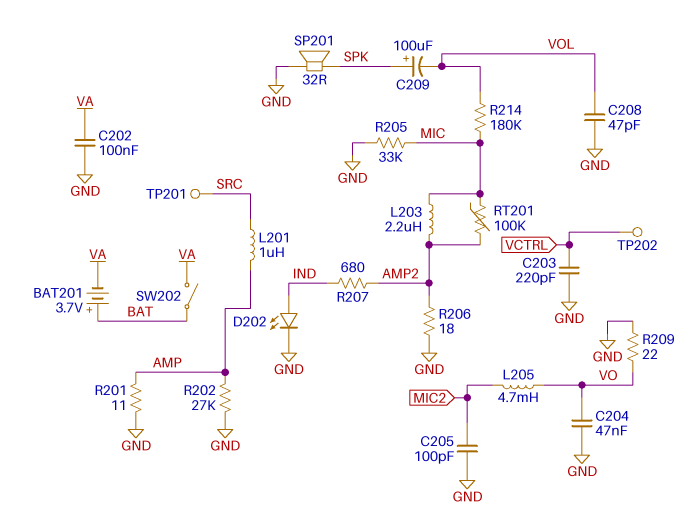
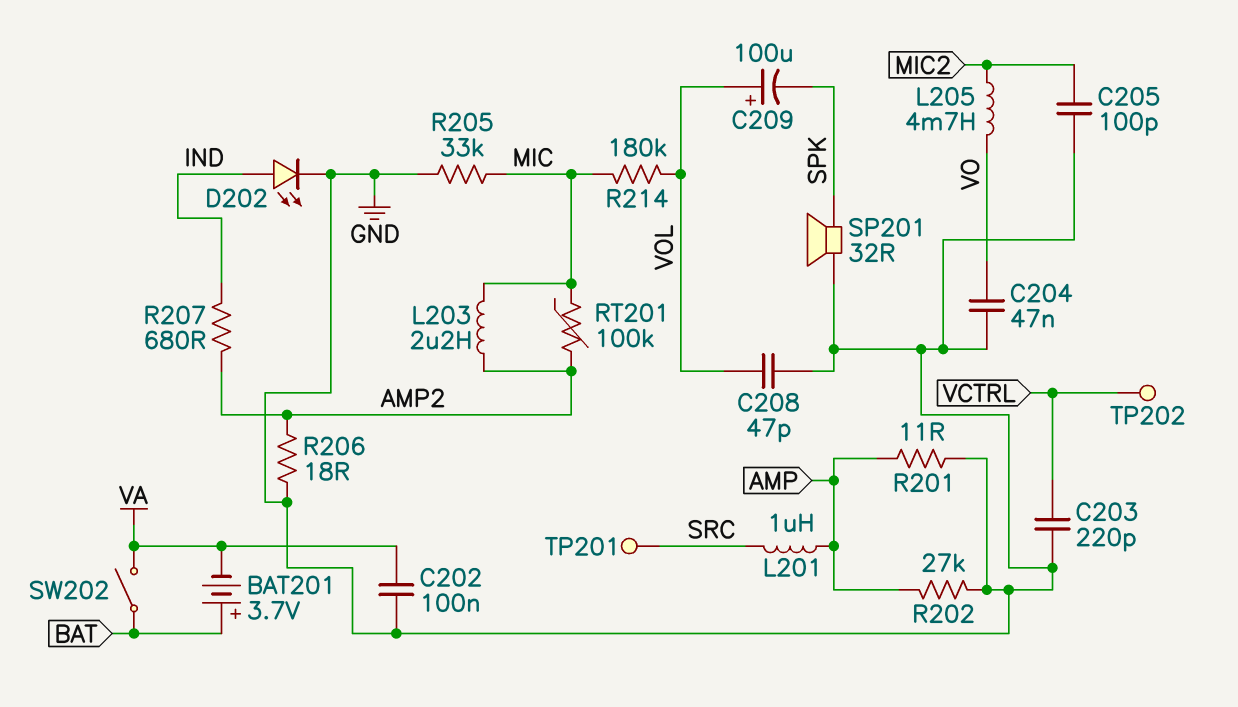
C209: 100uF (plus SPK, minus VOL) -> 100uF (plus VOL, minus SPK)
R209: 22 (GND, VO) -> none

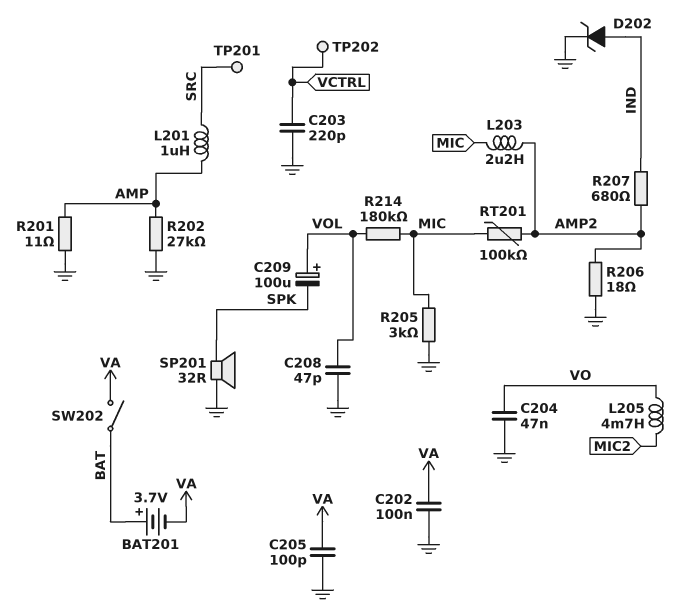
C205: 100pF (GND, MIC2) -> 100pF (GND, VA)
D202: LED (A IND, K GND) -> zener (A IND, K GND)
R205: 33k (GND, MIC) -> 3k (GND, MIC)

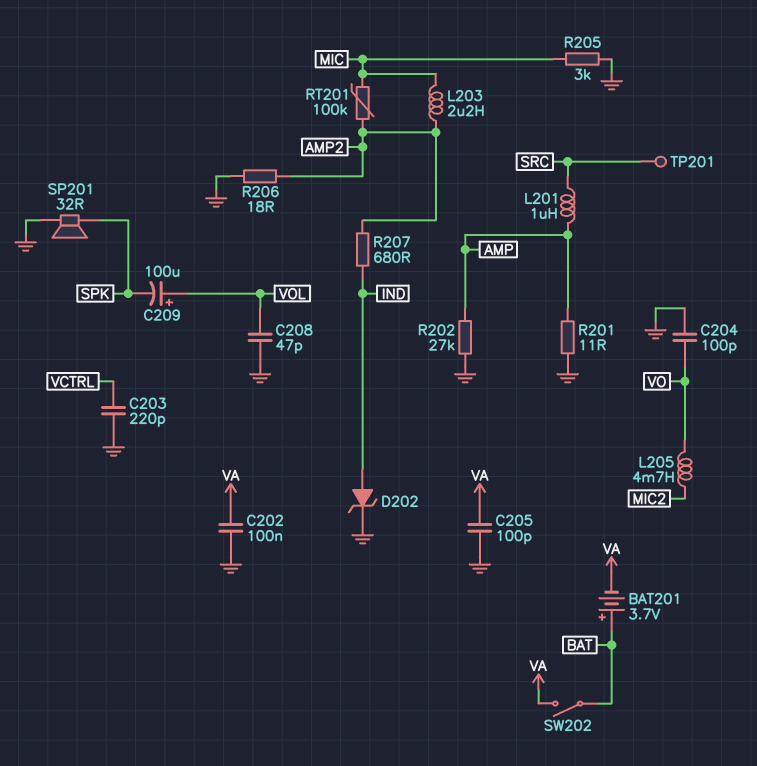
C204: 47nF (GND, VO) -> 100pF (GND, VO)
R214: 180k (MIC, VOL) -> none
TP202: test point (VCTRL) -> none

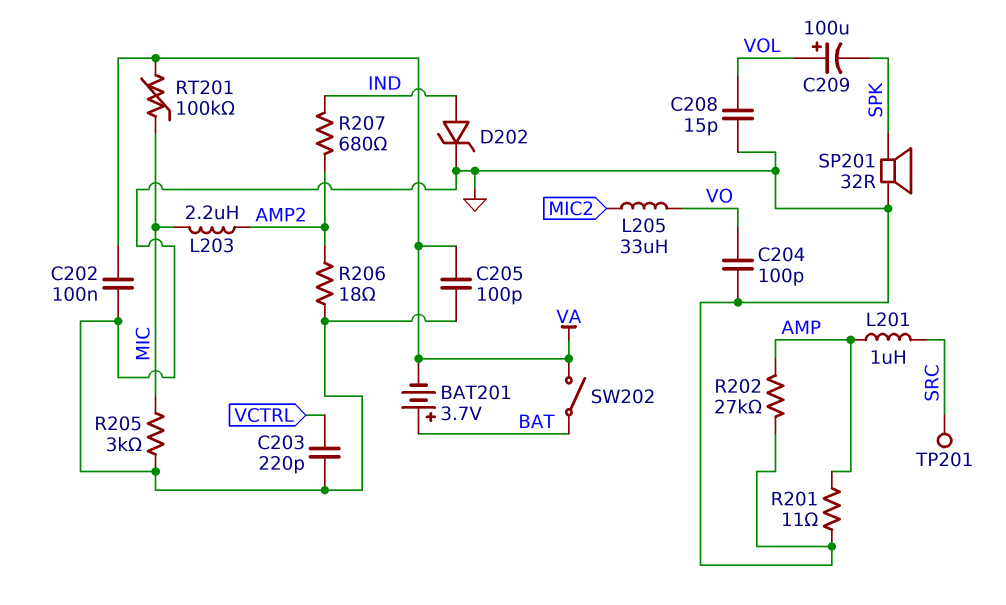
C208: 47pF (GND, VOL) -> 15pF (GND, VOL)
L205: 4.7mH (MIC2, VO) -> 33uH (MIC2, VO)
RT201: 100k (AMP2, MIC) -> 100k (MIC, VA)

